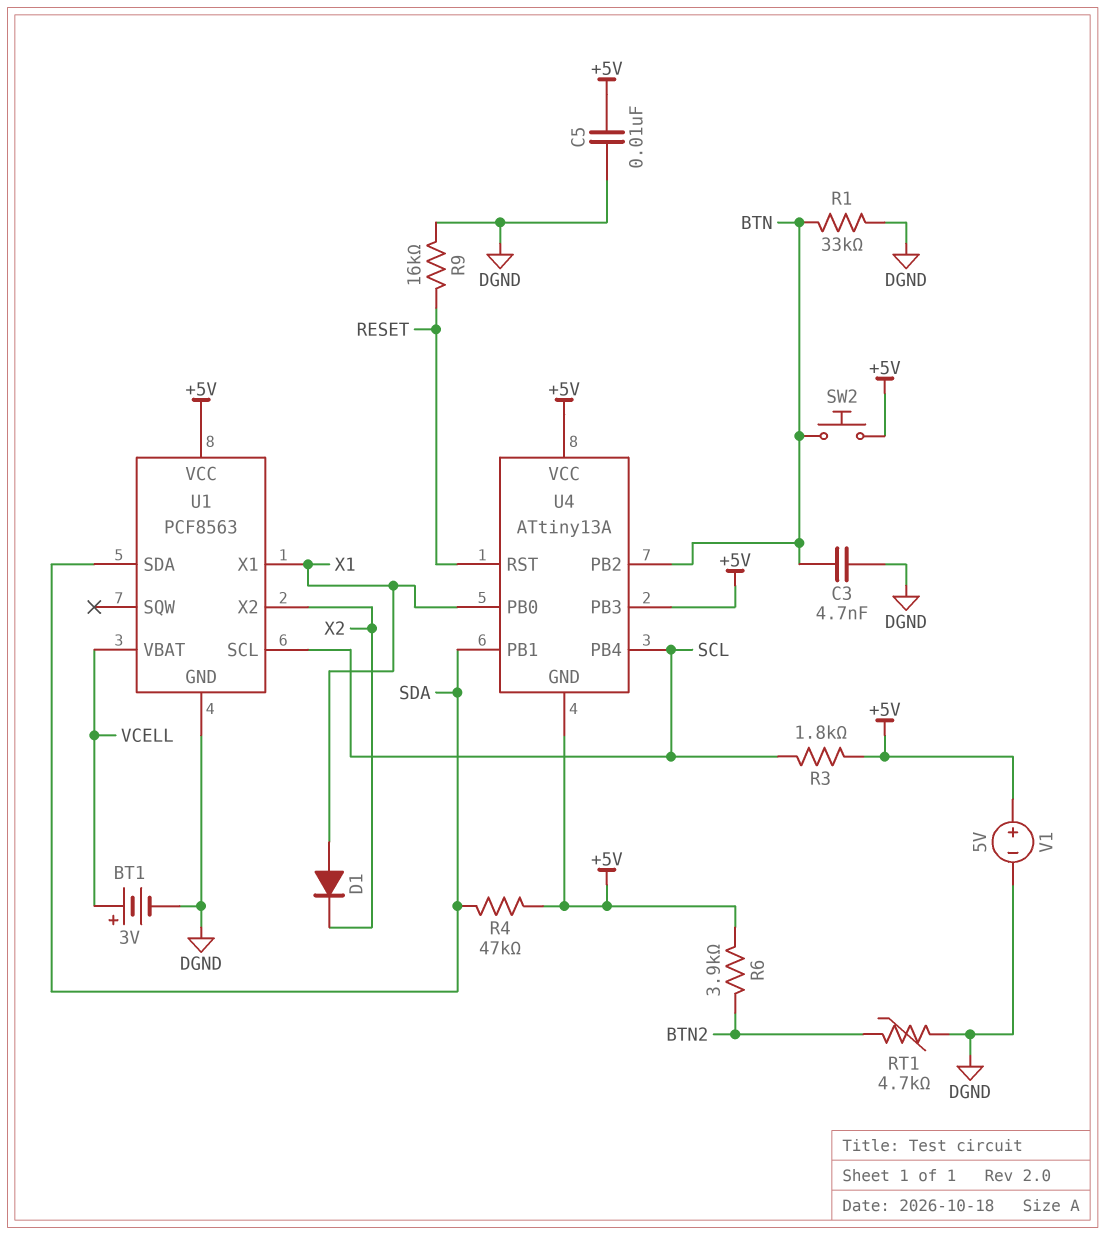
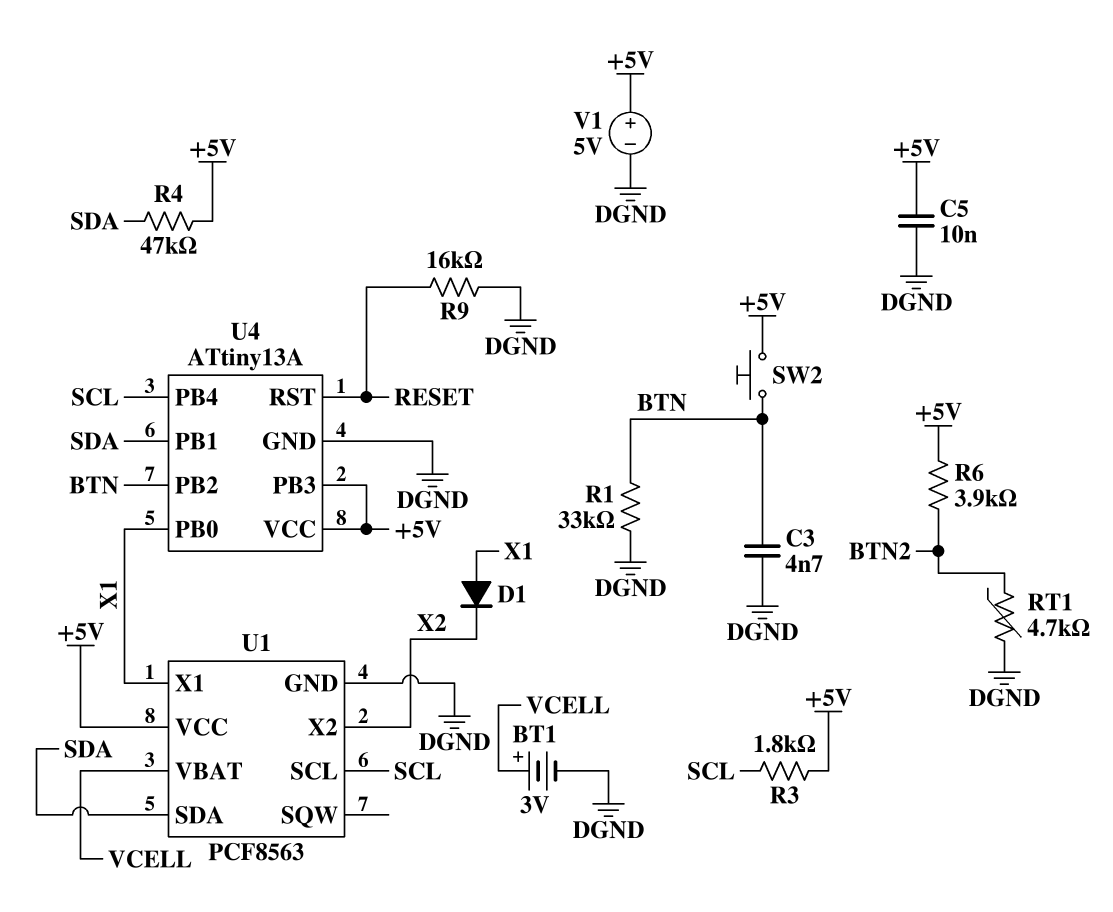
U4 pin GND: +5V -> DGND

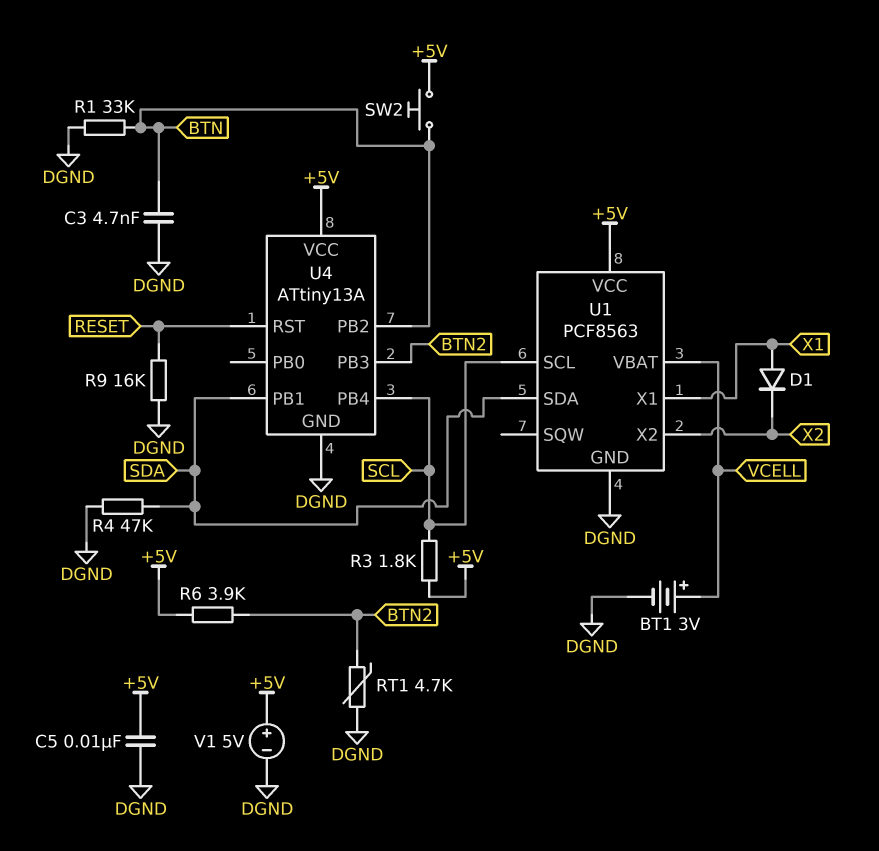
R4: 47k (+5V, SDA) -> 47k (DGND, SDA)
U4 pin PB0: X1 -> none
U4 pin PB3: +5V -> BTN2

